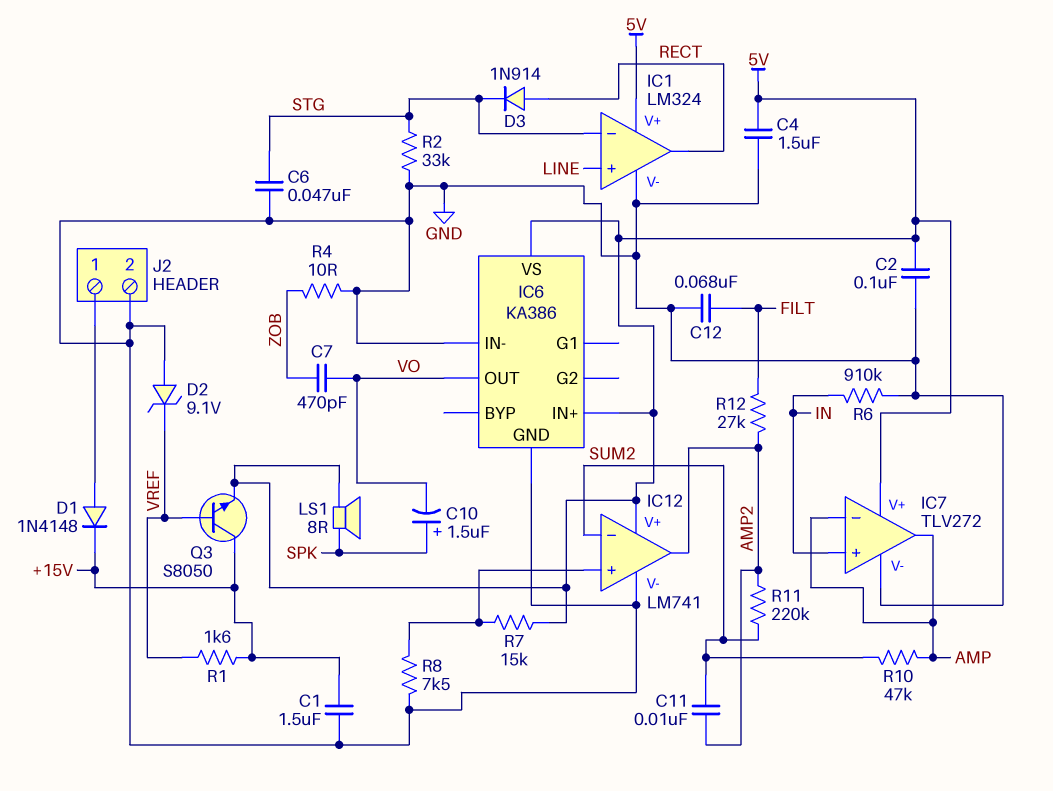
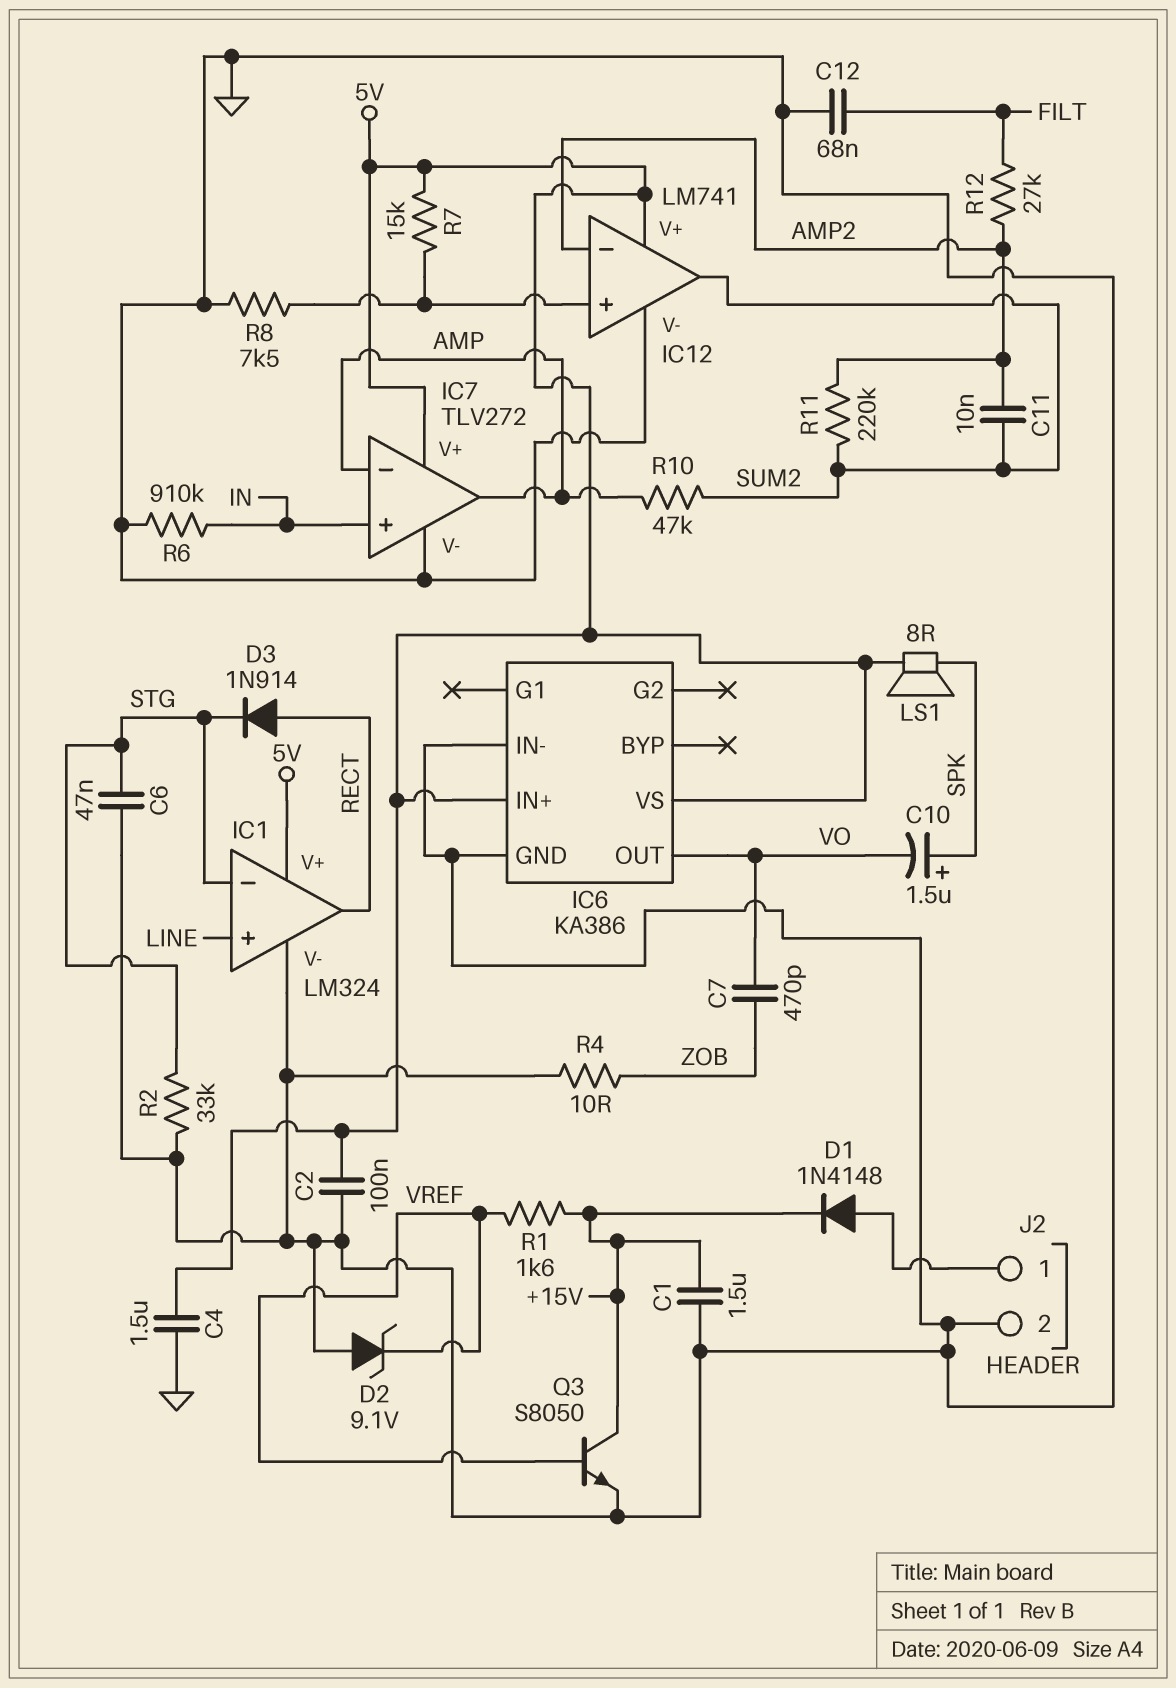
IC12 pin in-: SUM2 -> AMP2
IC12 pin out: AMP2 -> SUM2
Q3: NPN S8050 (B VREF, C +15V, E 5V) -> NPN S8050 (B VREF, C +15V, E GND)

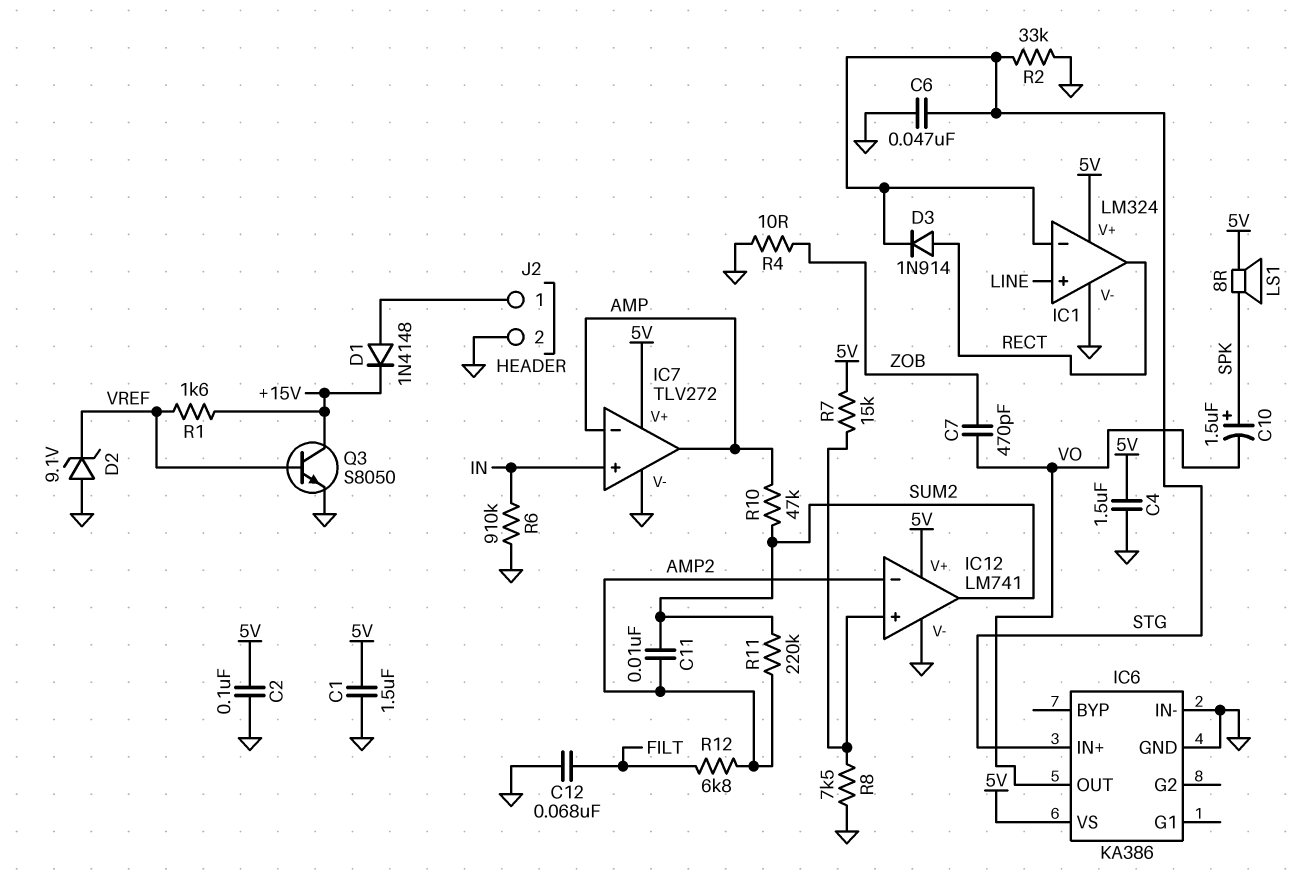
C1: 1.5uF (+15V, GND) -> 1.5uF (5V, GND)
IC6 pin IN+: 5V -> STG
R12: 27k (AMP2, FILT) -> 6.8k (AMP2, FILT)

